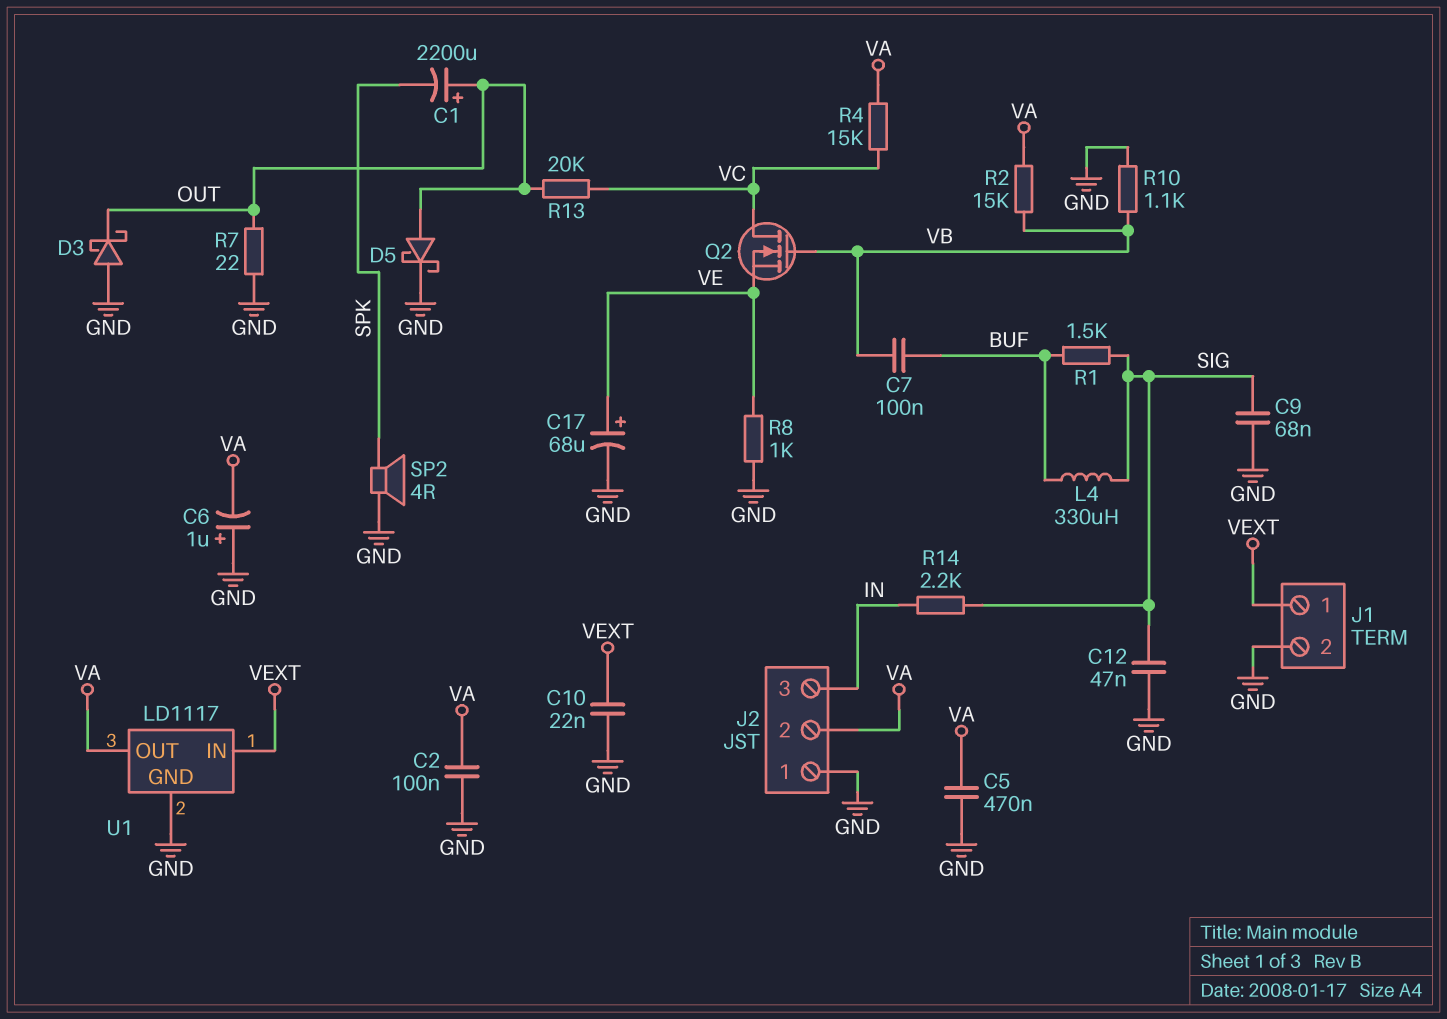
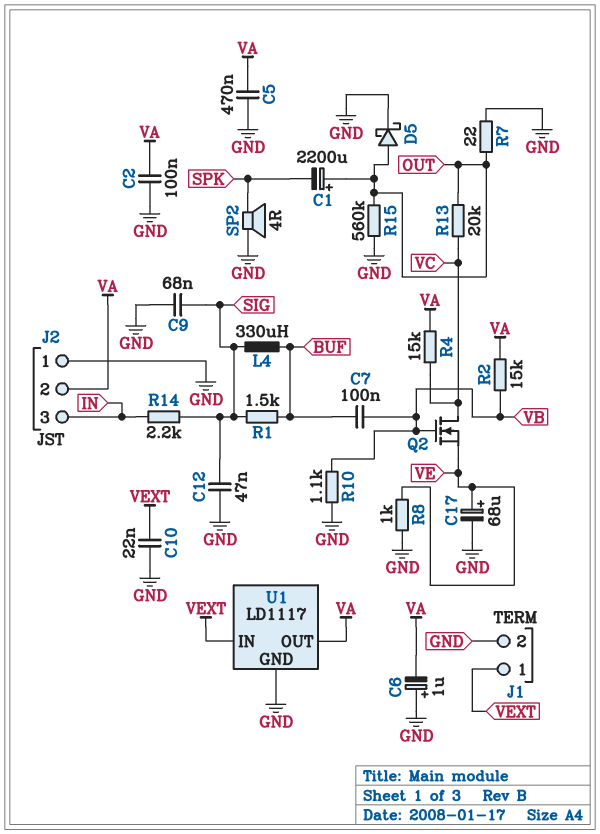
D3: schottky (A GND, K OUT) -> none
R15: none -> 560k (GND, OUT)

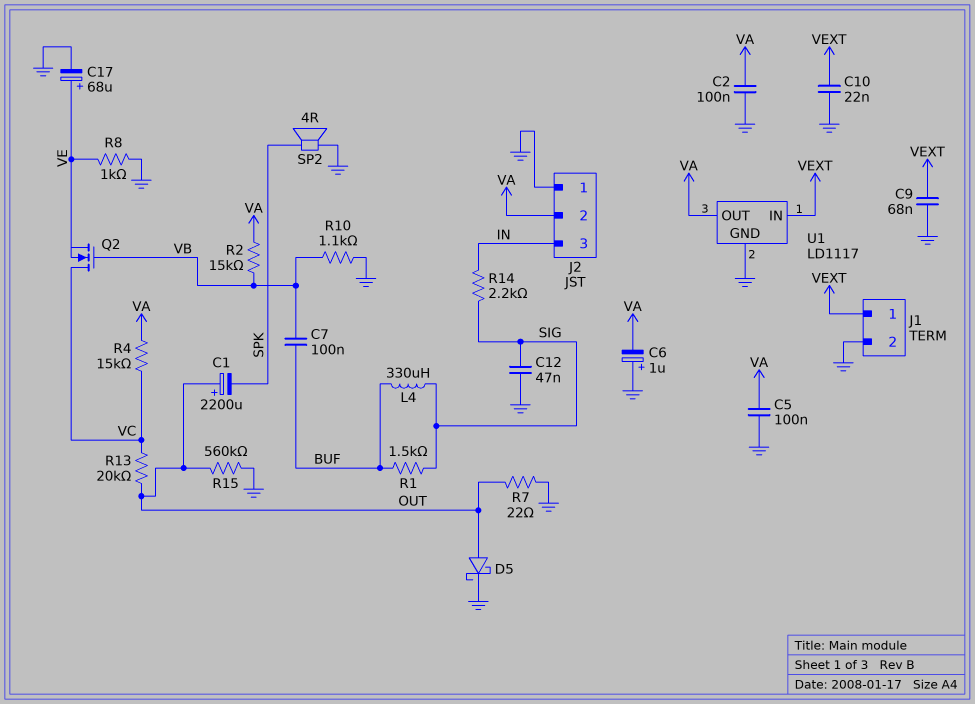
C5: 470nF (GND, VA) -> 100nF (GND, VA)
C9: 68nF (GND, SIG) -> 68nF (GND, VEXT)

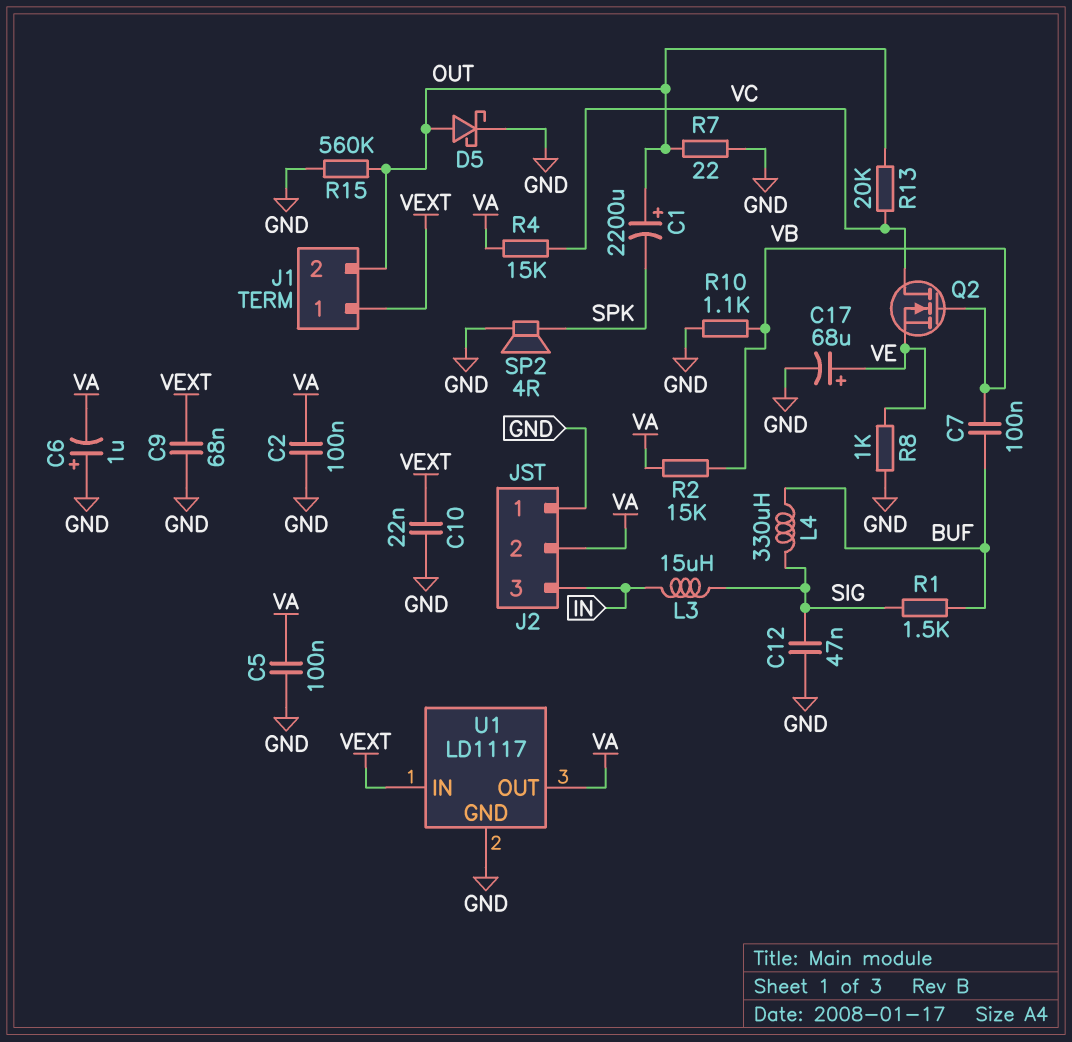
J1 pin 2: GND -> OUT
L3: none -> 15uH (IN, SIG)
R14: 2.2k (IN, SIG) -> none

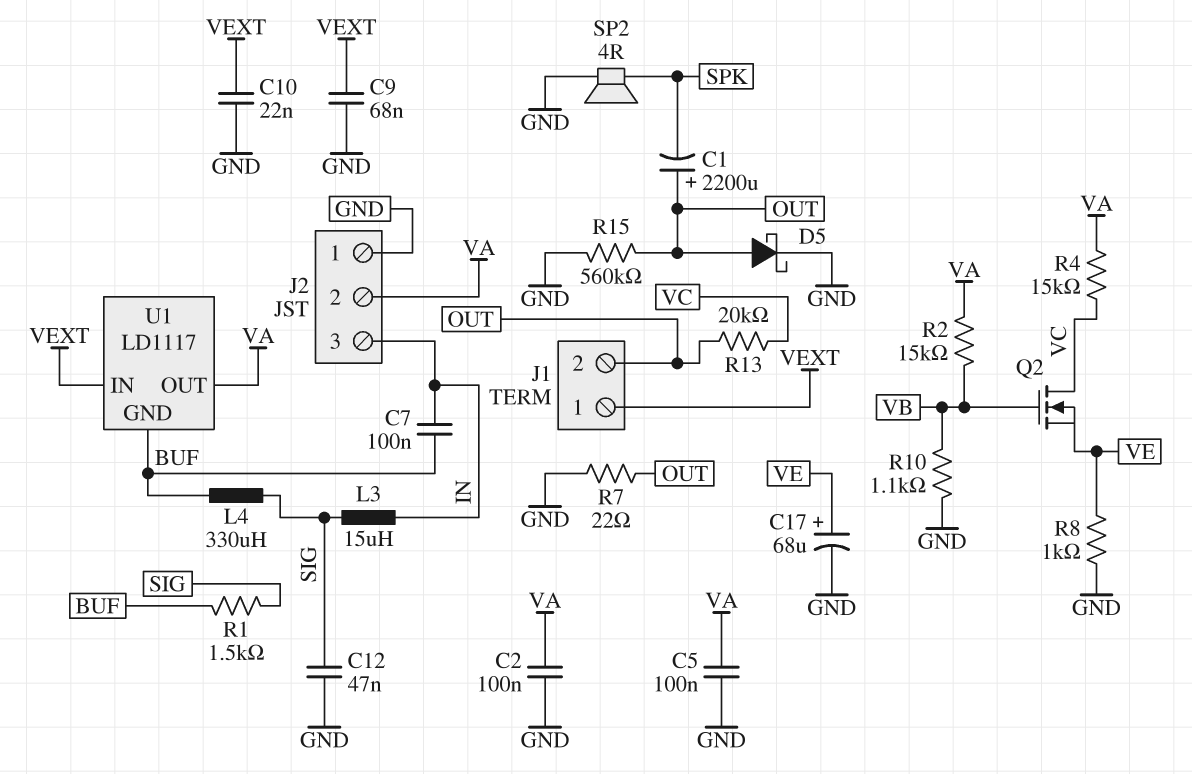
C6: 1uF (plus GND, minus VA) -> none
C7: 100nF (BUF, VB) -> 100nF (BUF, IN)
U1 pin GND: GND -> BUF

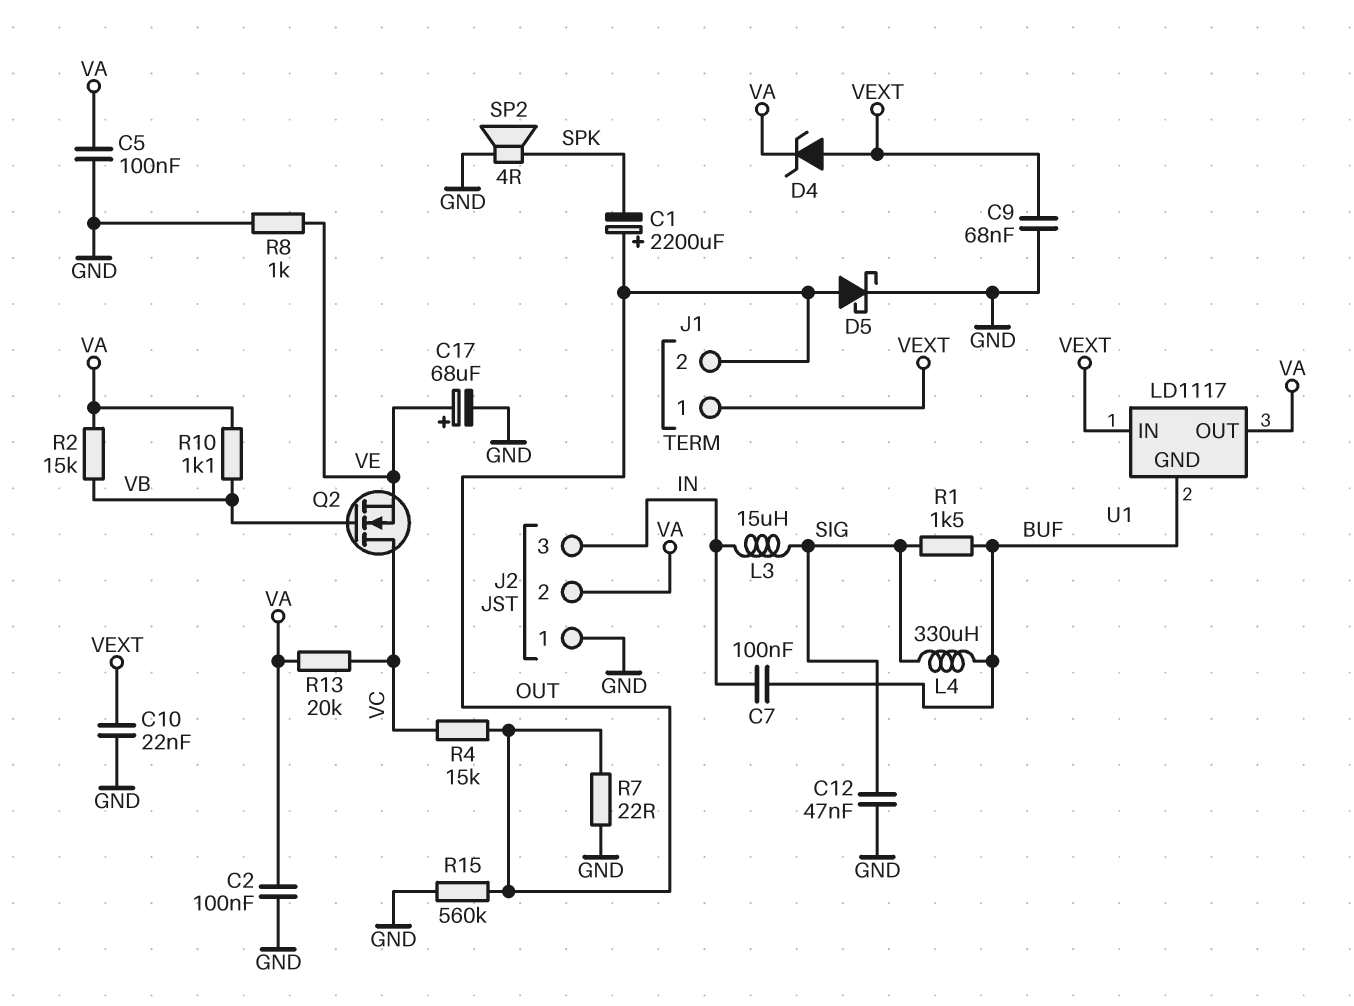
D4: none -> zener (A VEXT, K VA)
R4: 15k (VA, VC) -> 15k (OUT, VC)
R10: 1.1k (GND, VB) -> 1.1k (VA, VB)
R13: 20k (OUT, VC) -> 20k (VA, VC)

